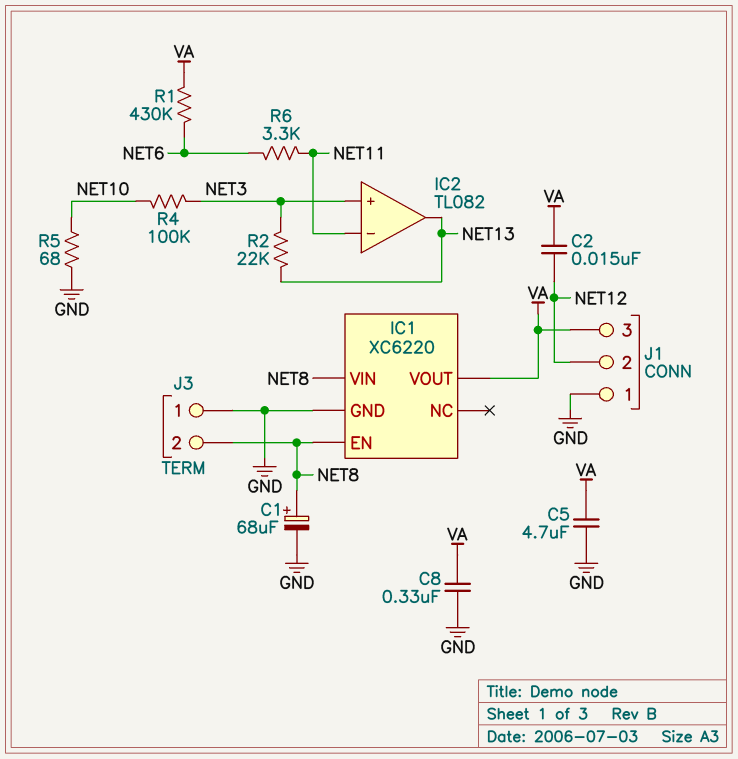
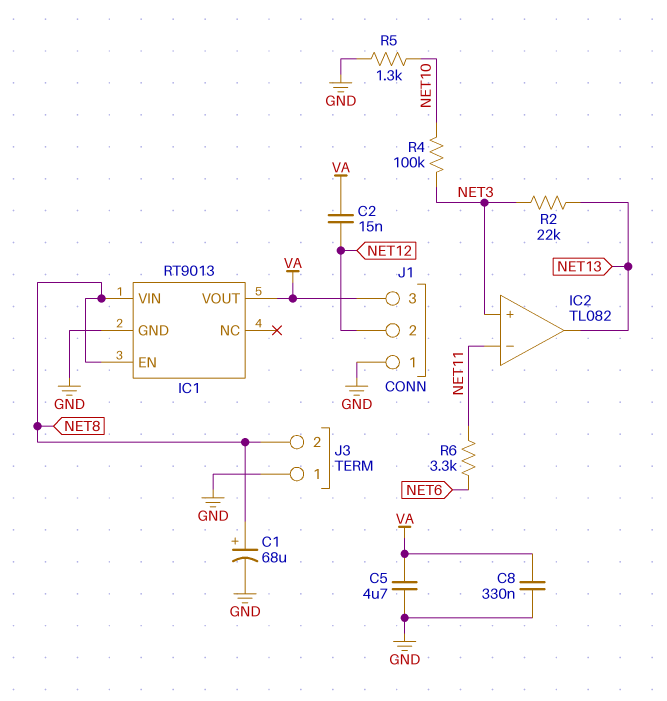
IC1: XC6220 -> RT9013
R1: 430k (NET6, VA) -> none
R5: 68 (GND, NET10) -> 1.3k (GND, NET10)

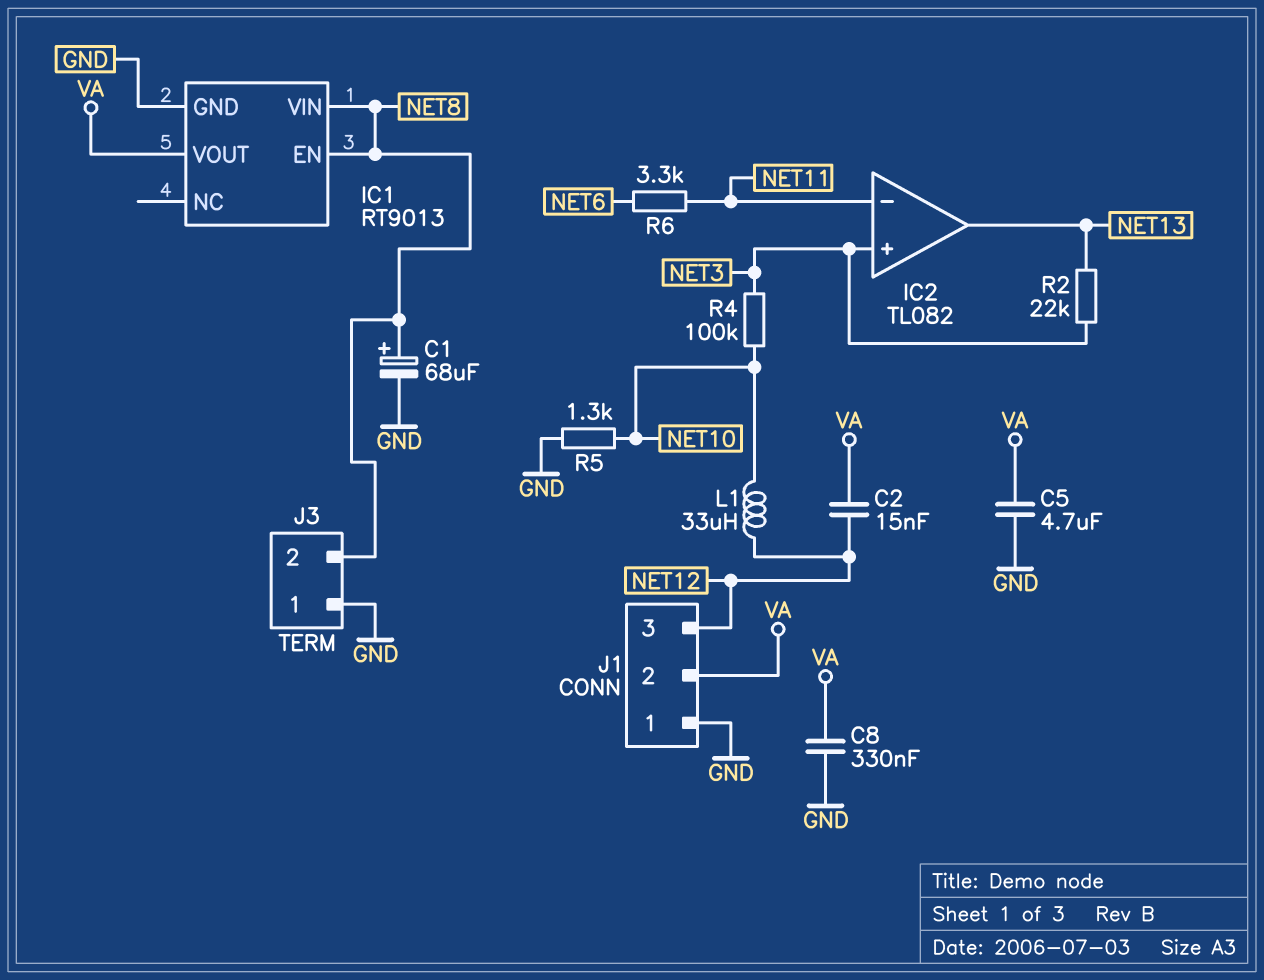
J1 pin 2: NET12 -> VA
J1 pin 3: VA -> NET12
L1: none -> 33uH (NET10, NET12)

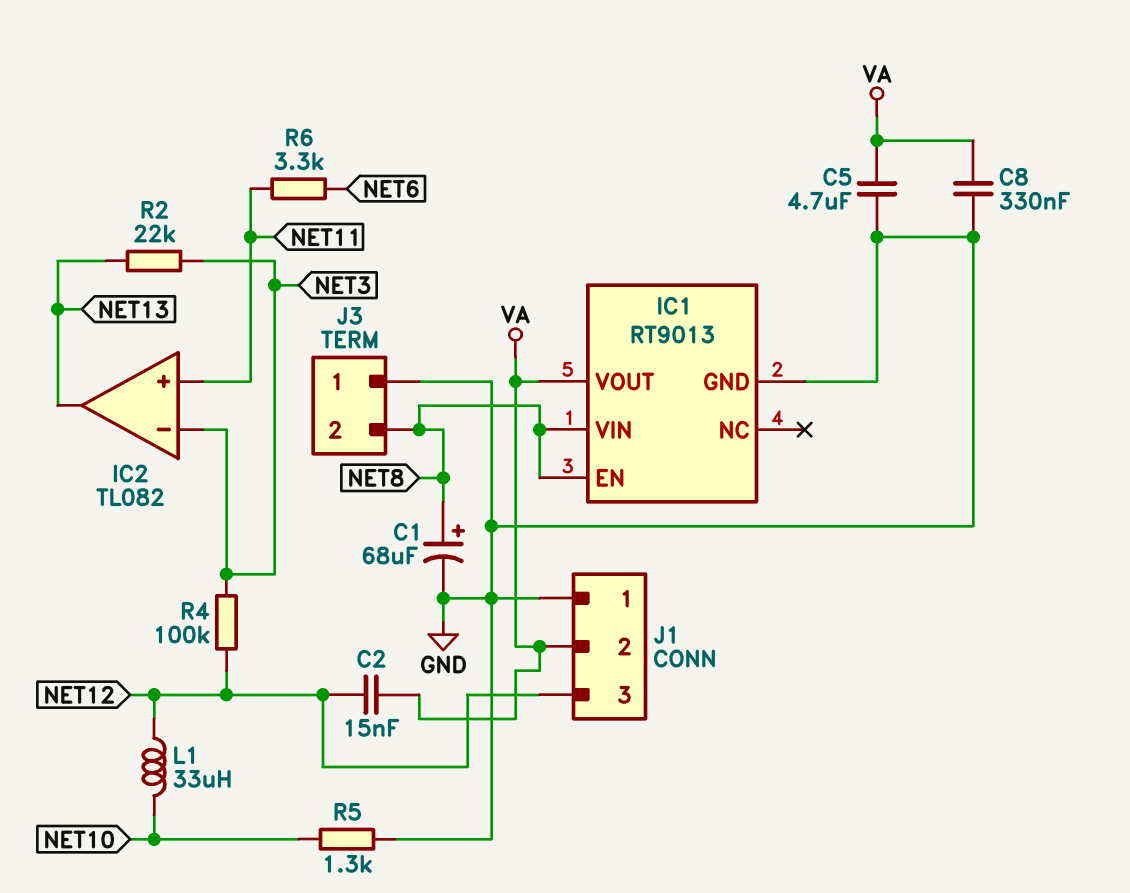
IC2 pin in+: NET3 -> NET11
IC2 pin in-: NET11 -> NET3
R4: 100k (NET3, NET10) -> 100k (NET3, NET12)

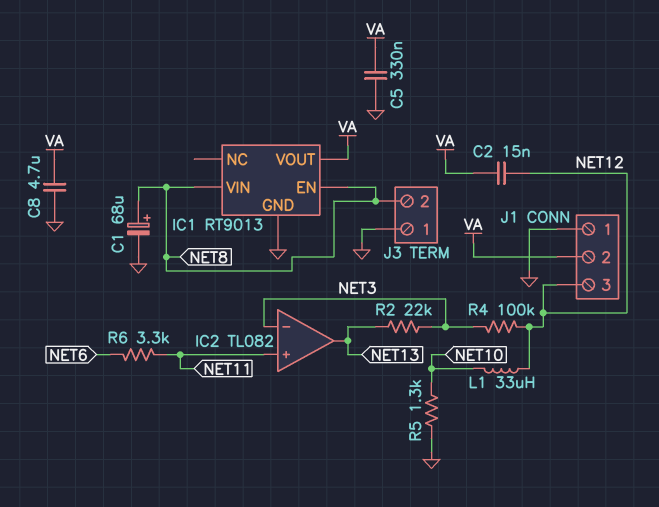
C5: 4.7uF (GND, VA) -> 330nF (GND, VA)
C8: 330nF (GND, VA) -> 4.7uF (GND, VA)

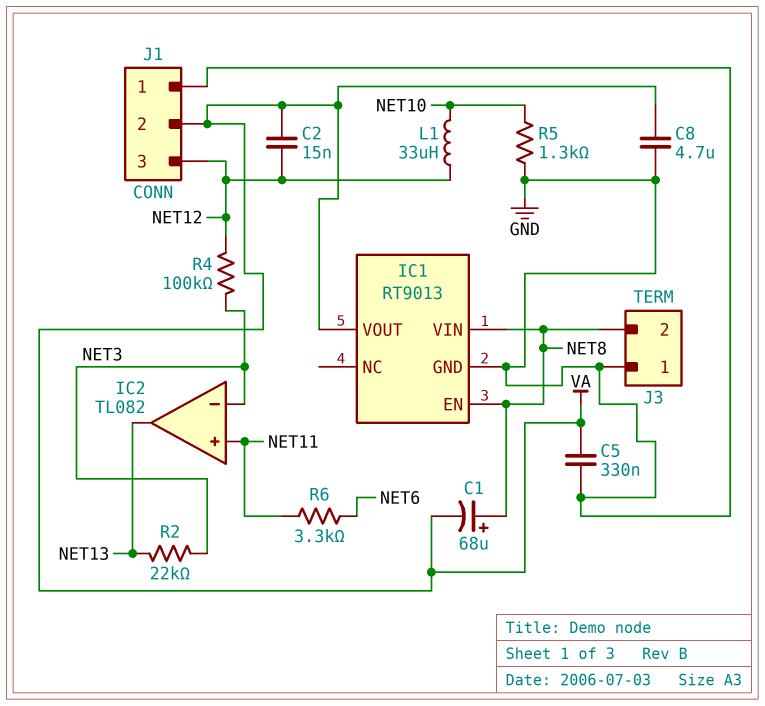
C1: 68uF (plus NET8, minus GND) -> 68uF (plus NET8, minus VA)

